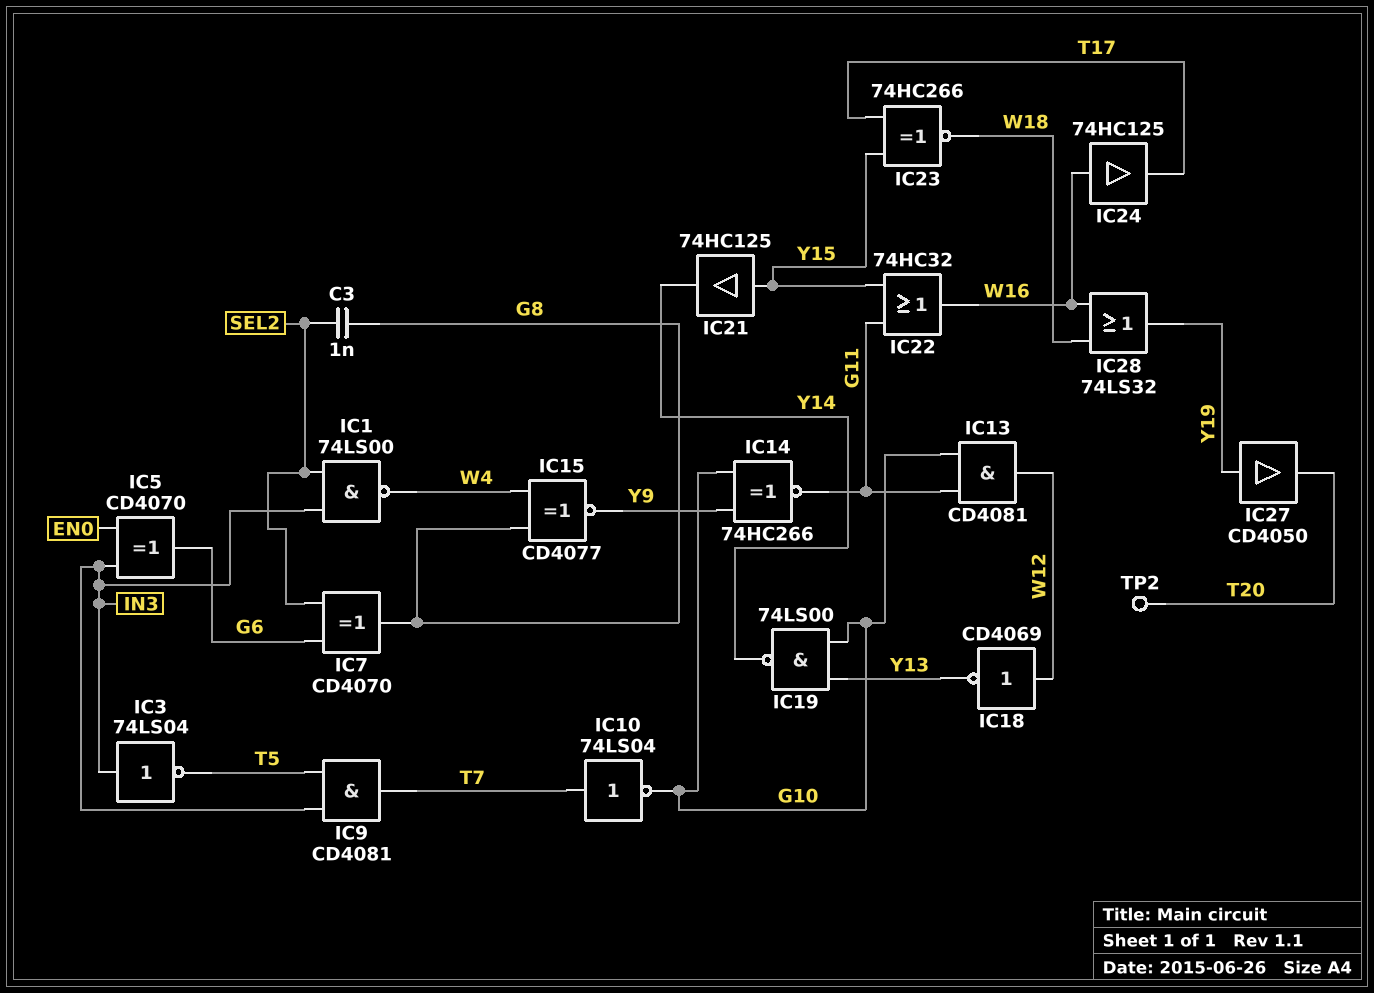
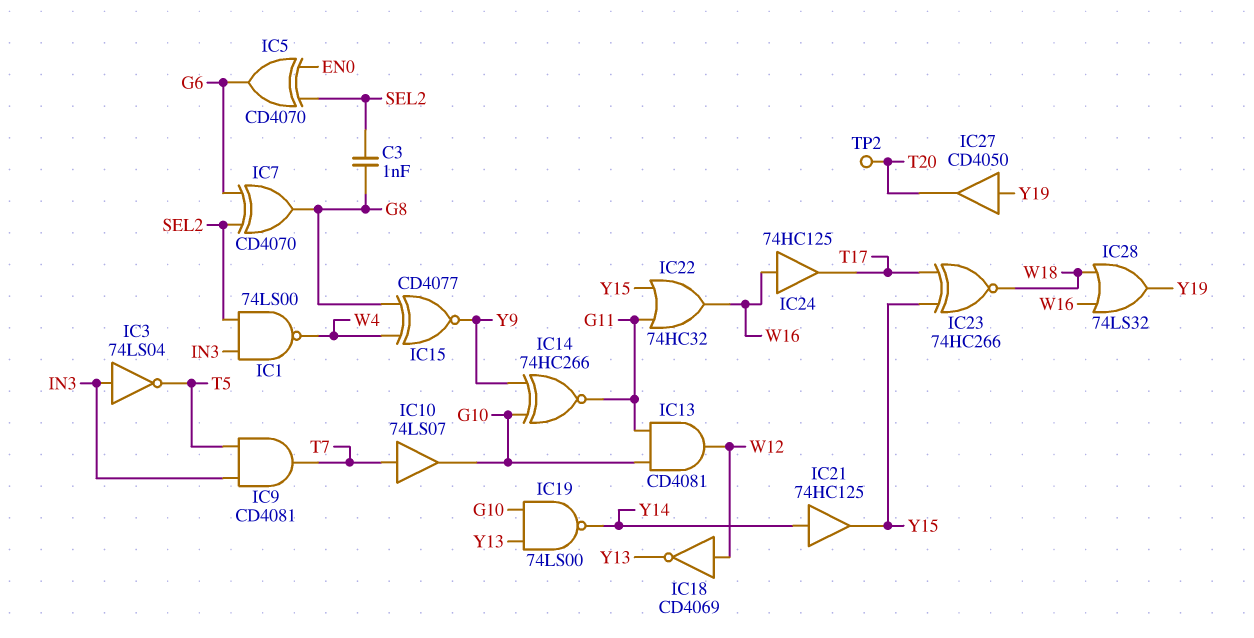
IC5: XOR CD4070 (in EN0, in IN3, out G6) -> XOR CD4070 (in EN0, in SEL2, out G6)
IC10: NOT 74LS04 (in T7, out G10) -> buffer 74LS07 (in T7, out G10)
IC21: buffer 74HC125 (in Y15, out Y14) -> buffer 74HC125 (in Y14, out Y15)

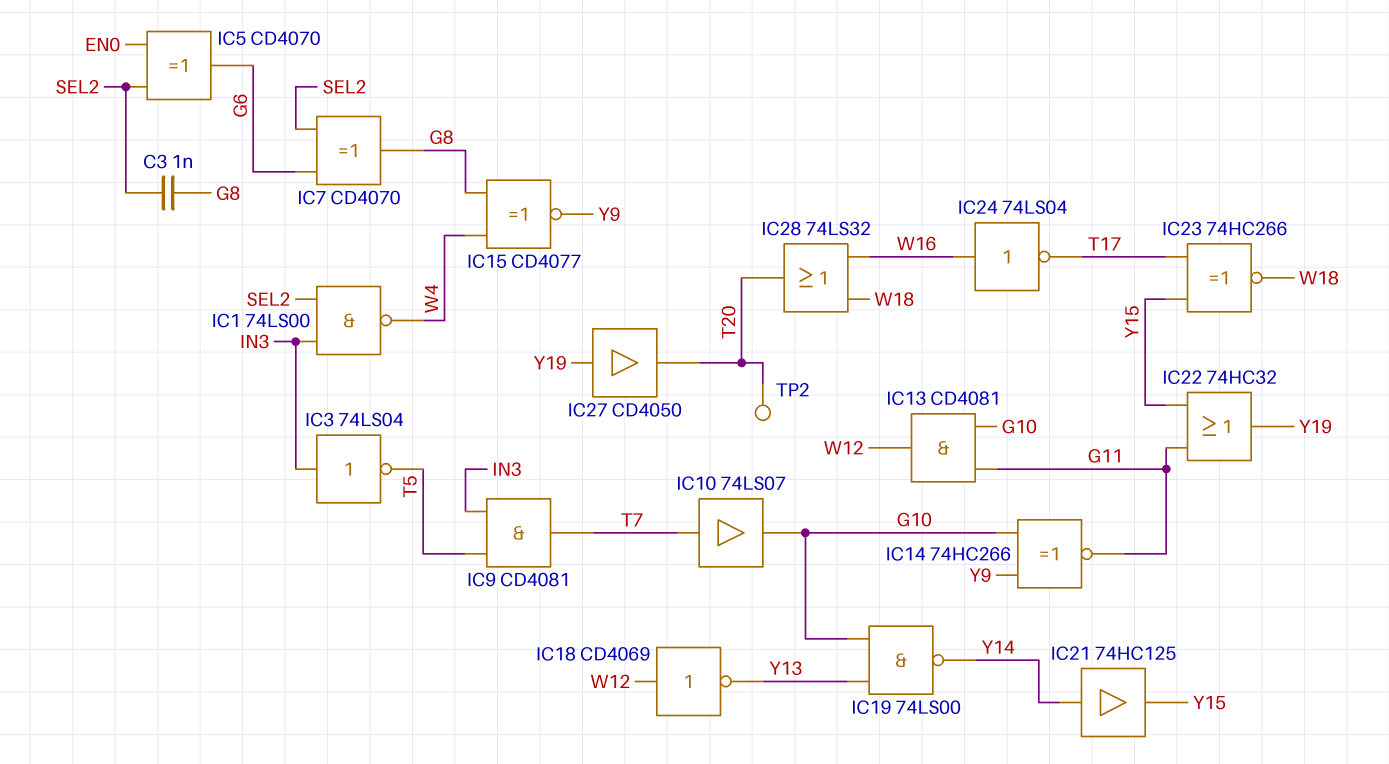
IC22: OR 74HC32 (in G11, in Y15, out W16) -> OR 74HC32 (in G11, in Y15, out Y19)
IC24: buffer 74HC125 (in W16, out T17) -> NOT 74LS04 (in W16, out T17)
IC28: OR 74LS32 (in W16, in W18, out Y19) -> OR 74LS32 (in W16, in W18, out T20)

